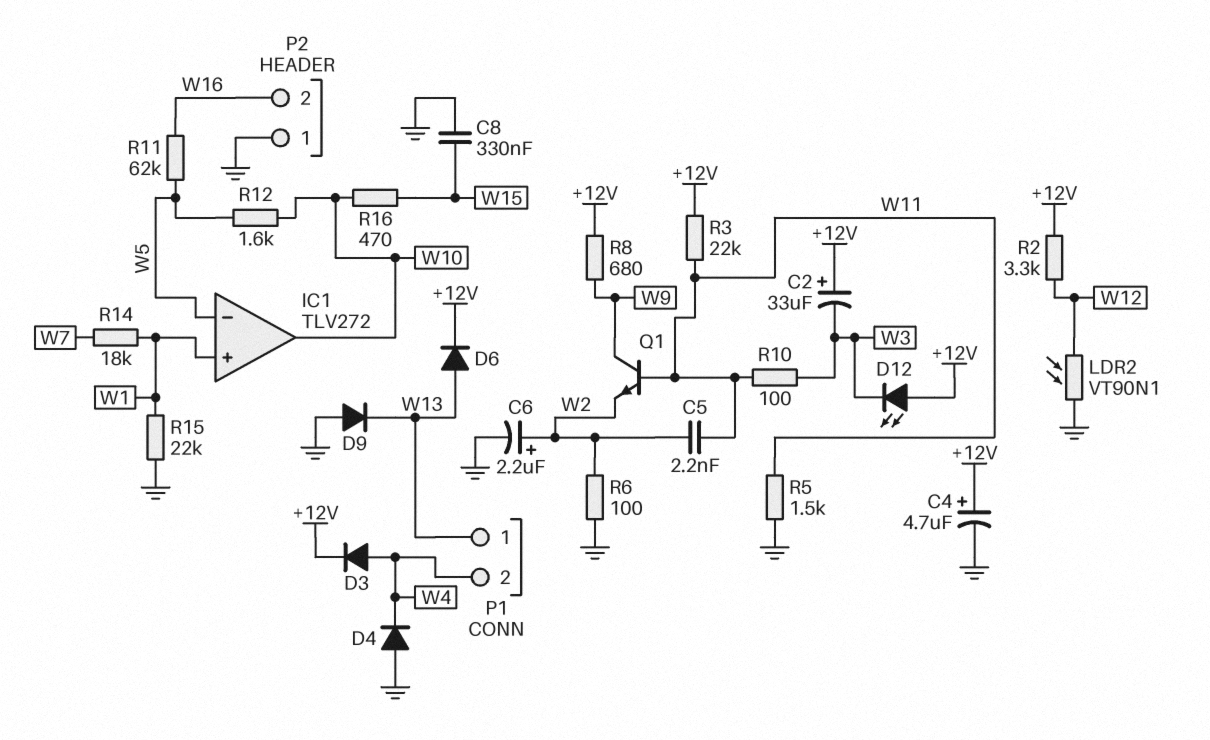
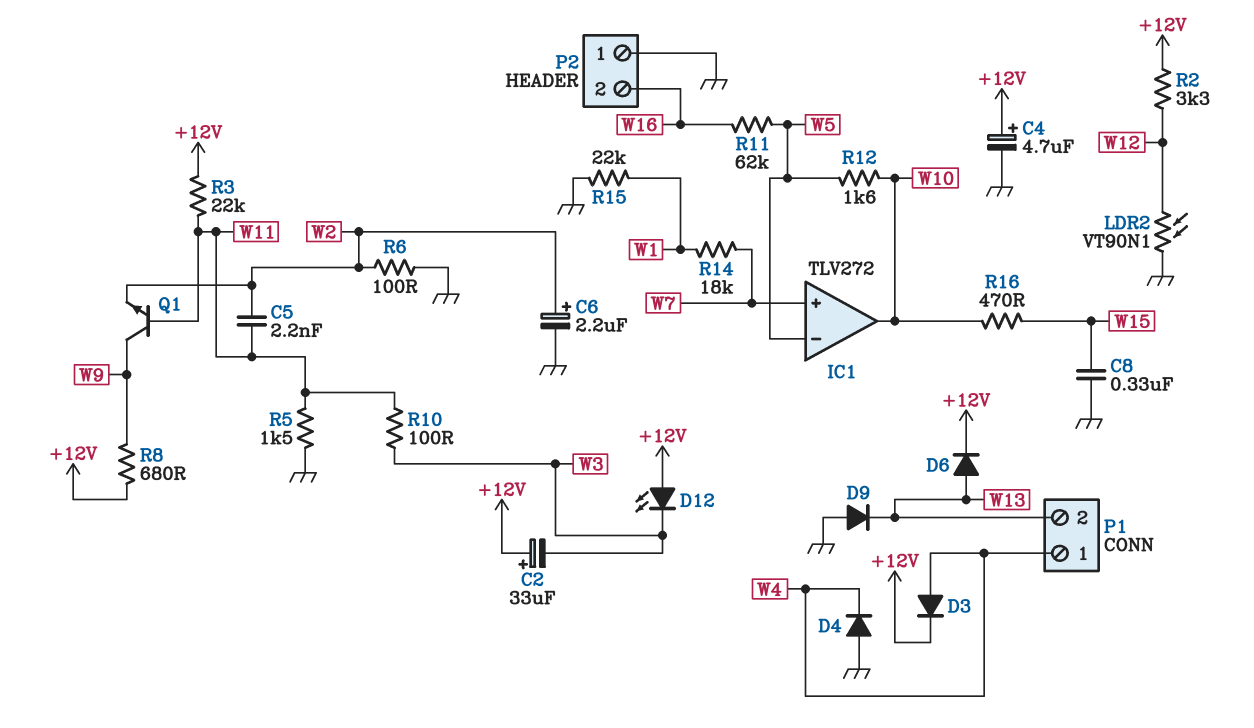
IC1 pin in+: W1 -> W7
P1 pin 1: W13 -> W4
P1 pin 2: W4 -> W13

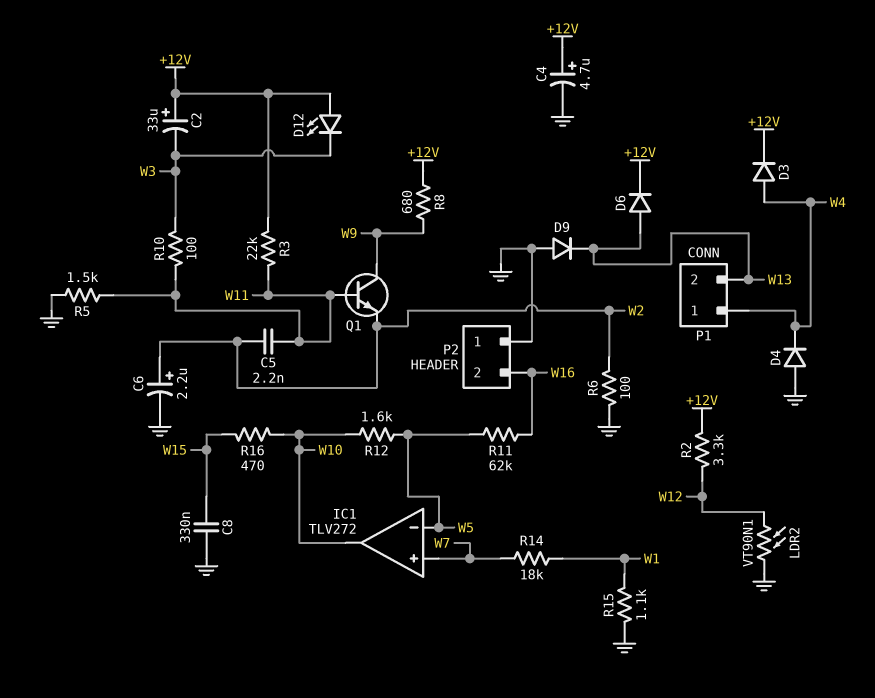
R15: 22k (GND, W1) -> 1.1k (GND, W1)

